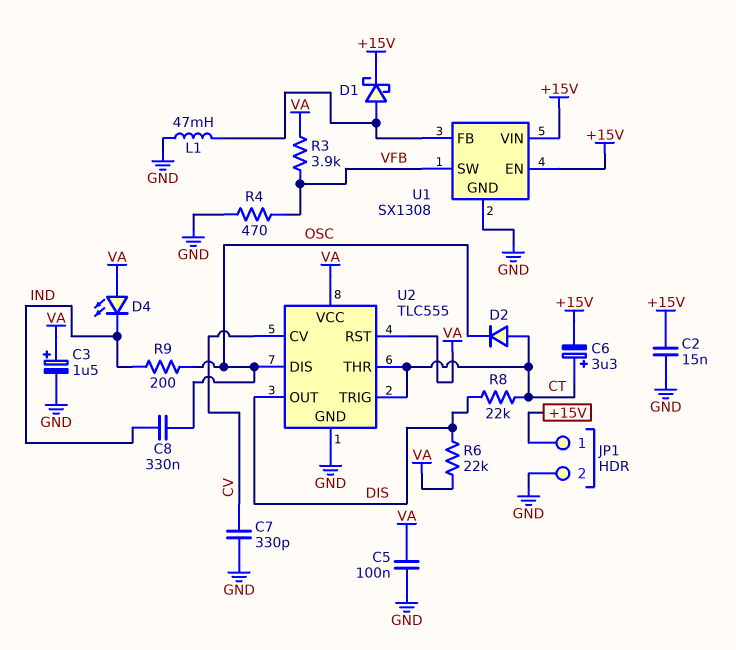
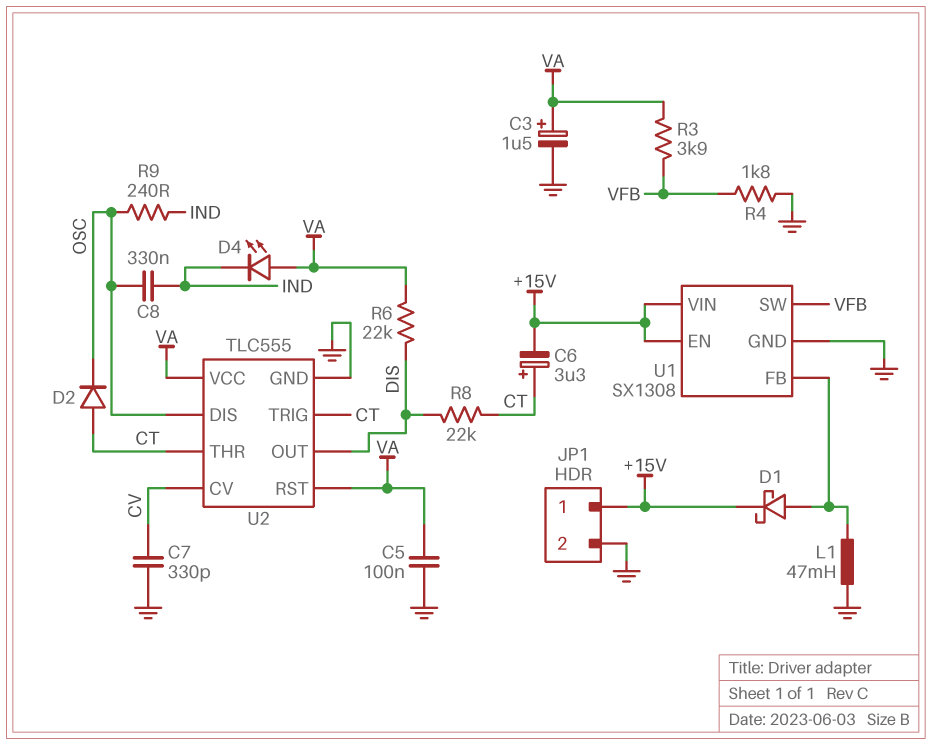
C2: 15nF (+15V, GND) -> none
R4: 470 (GND, VFB) -> 1.8k (GND, VFB)
R9: 200 (IND, OSC) -> 240 (IND, OSC)

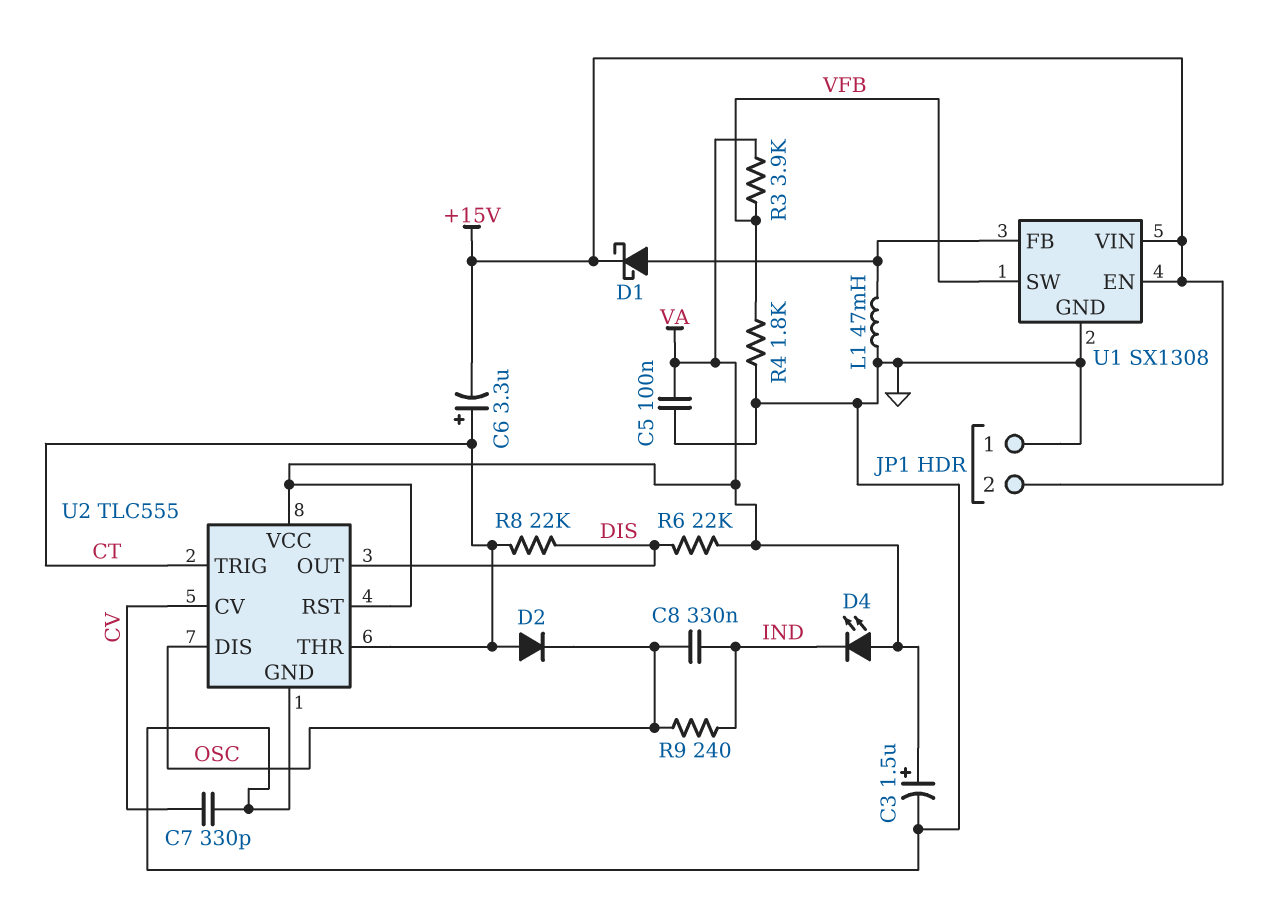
JP1 pin 1: +15V -> GND
JP1 pin 2: GND -> +15V

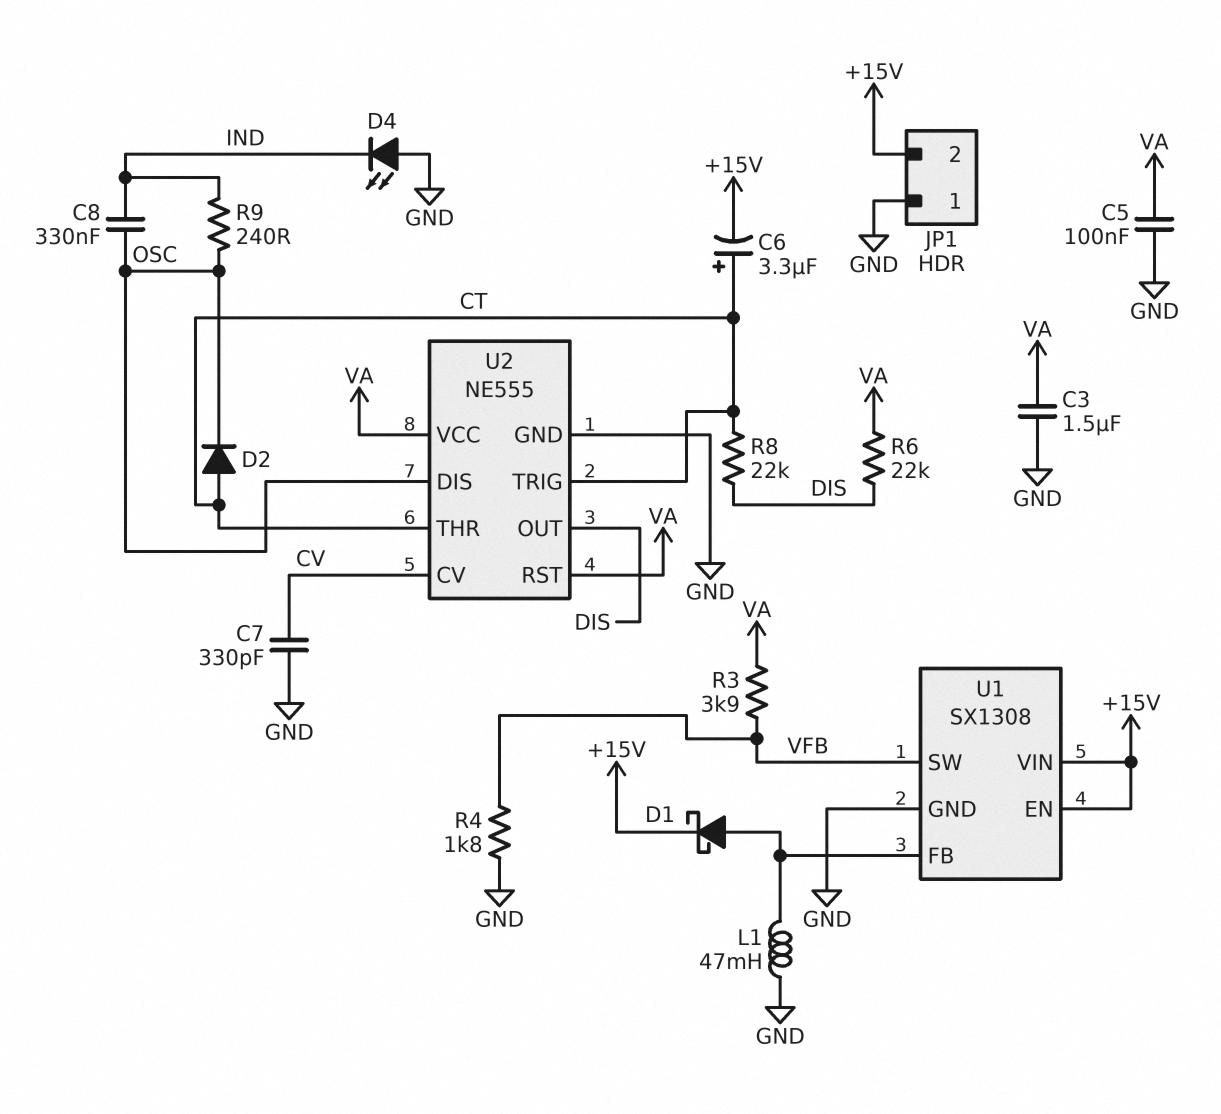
C3: 1.5uF (plus VA, minus GND) -> 1.5uF (GND, VA)
D4: LED (A VA, K IND) -> LED (A GND, K IND)
U2: TLC555 -> NE555

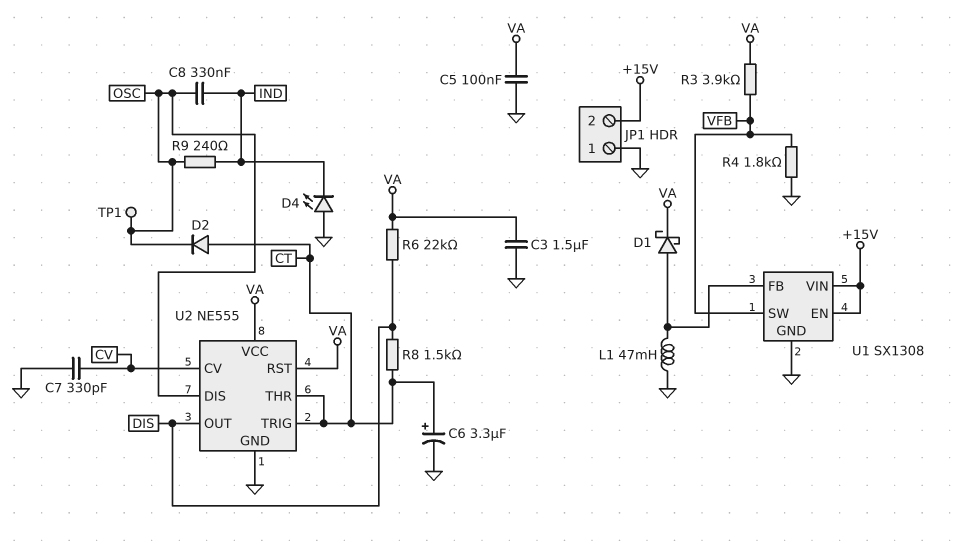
C6: 3.3uF (plus CT, minus +15V) -> 3.3uF (plus CT, minus GND)
D1: schottky (A U1/FB, K +15V) -> schottky (A U1/FB, K VA)
R8: 22k (CT, DIS) -> 1.5k (CT, DIS)
TP1: none -> test point (OSC)

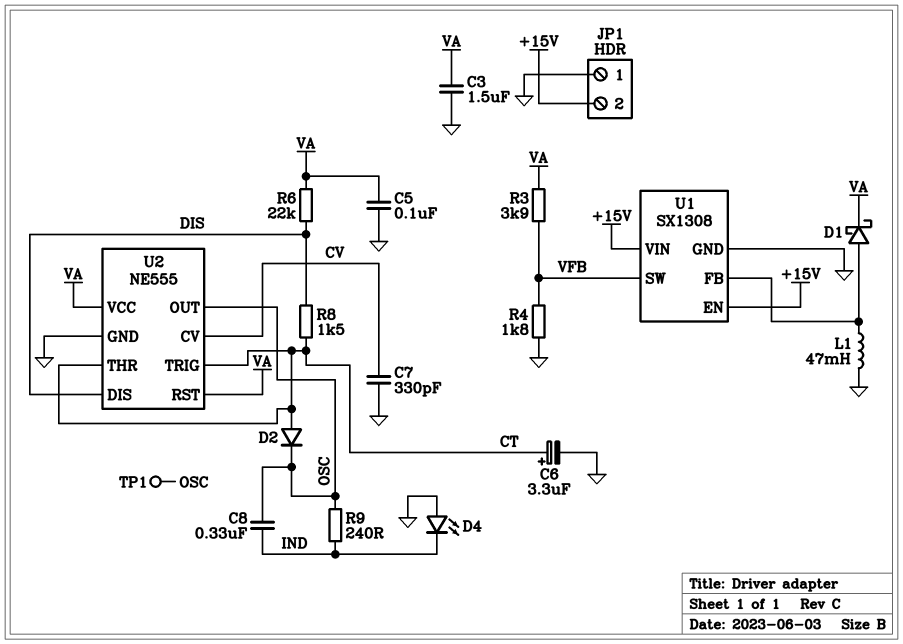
U2 pin DIS: OSC -> DIS
U2 pin OUT: DIS -> OSC

